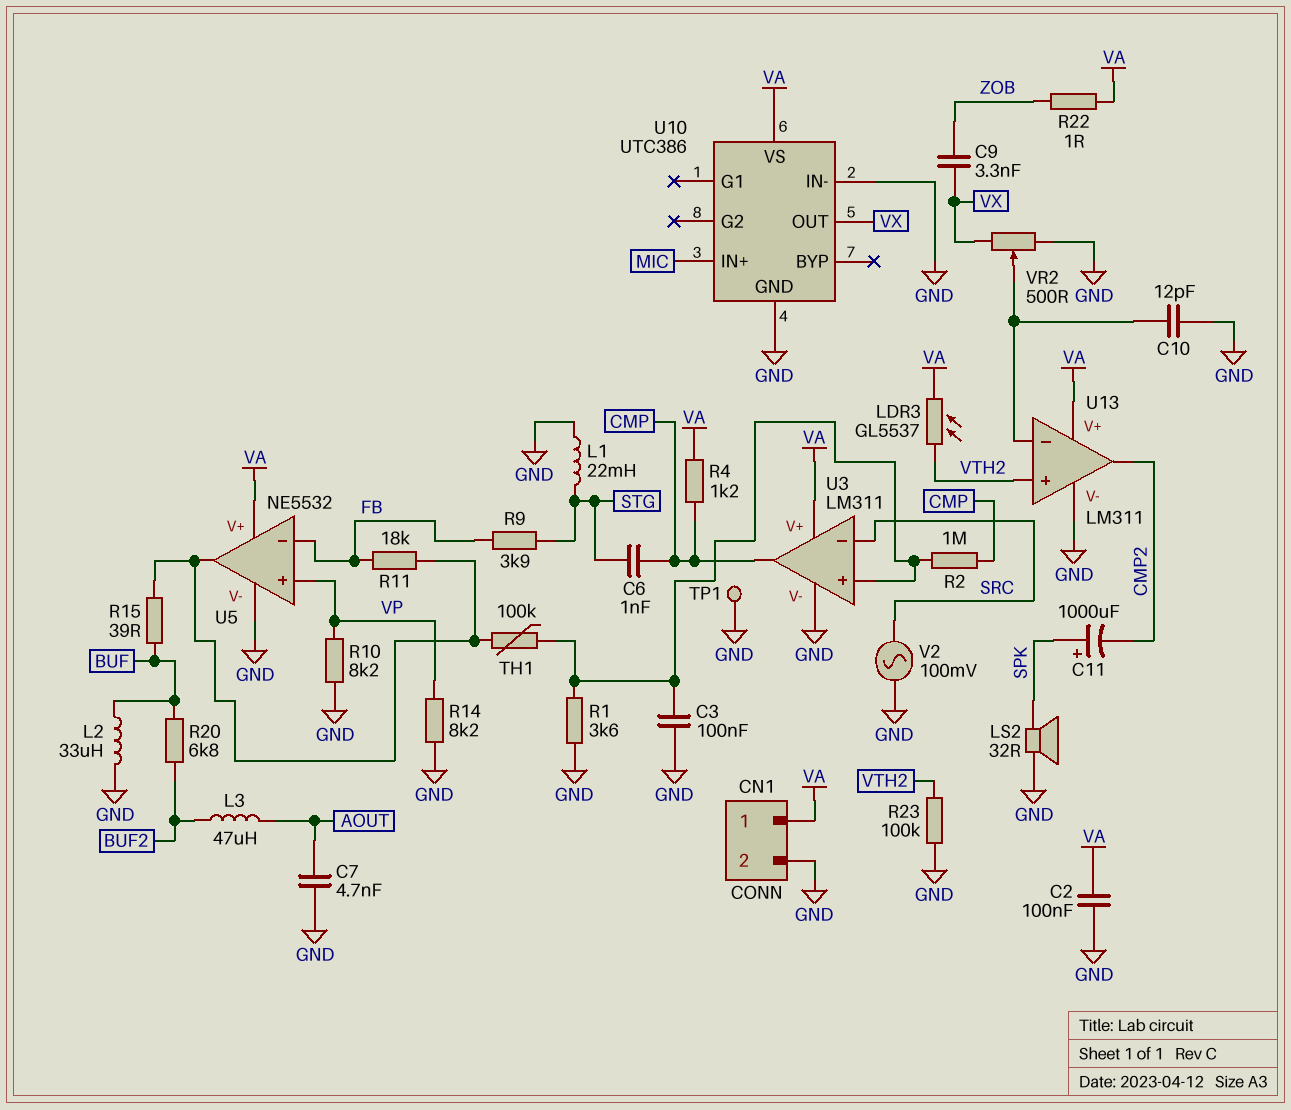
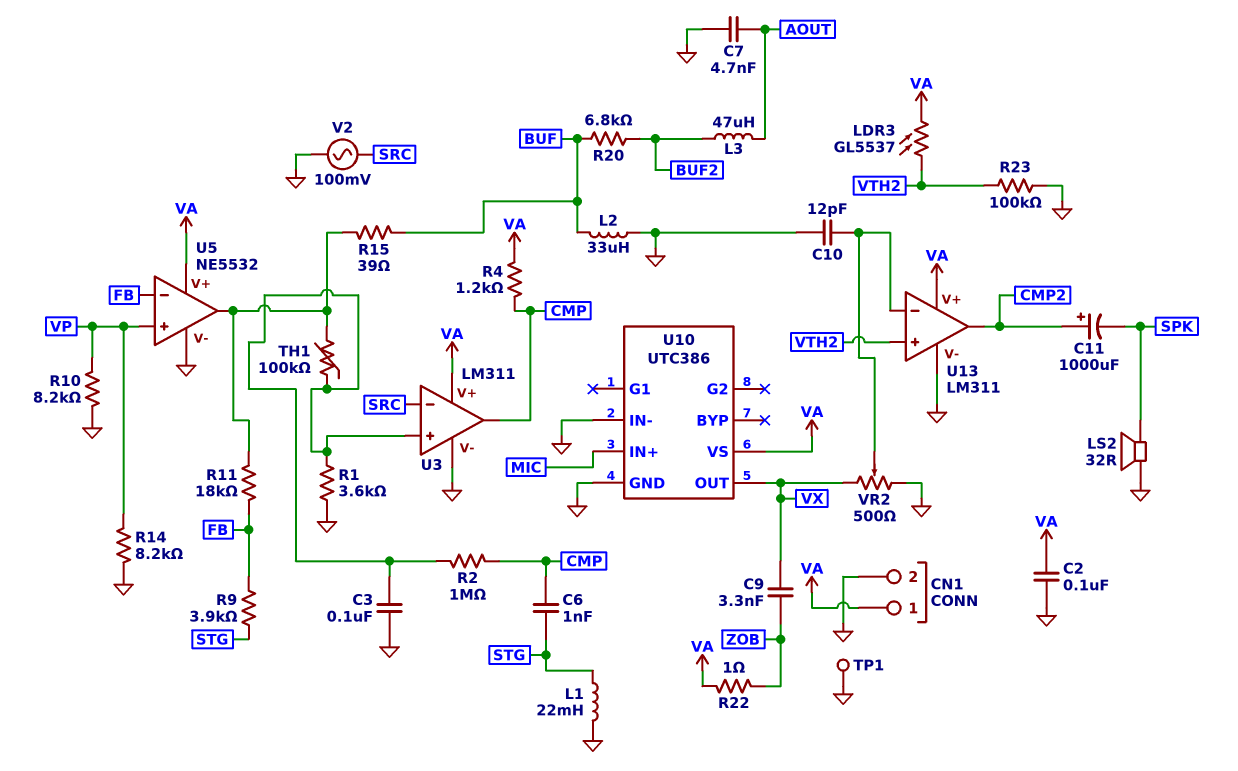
C11: 1000uF (plus SPK, minus CMP2) -> 1000uF (plus CMP2, minus SPK)

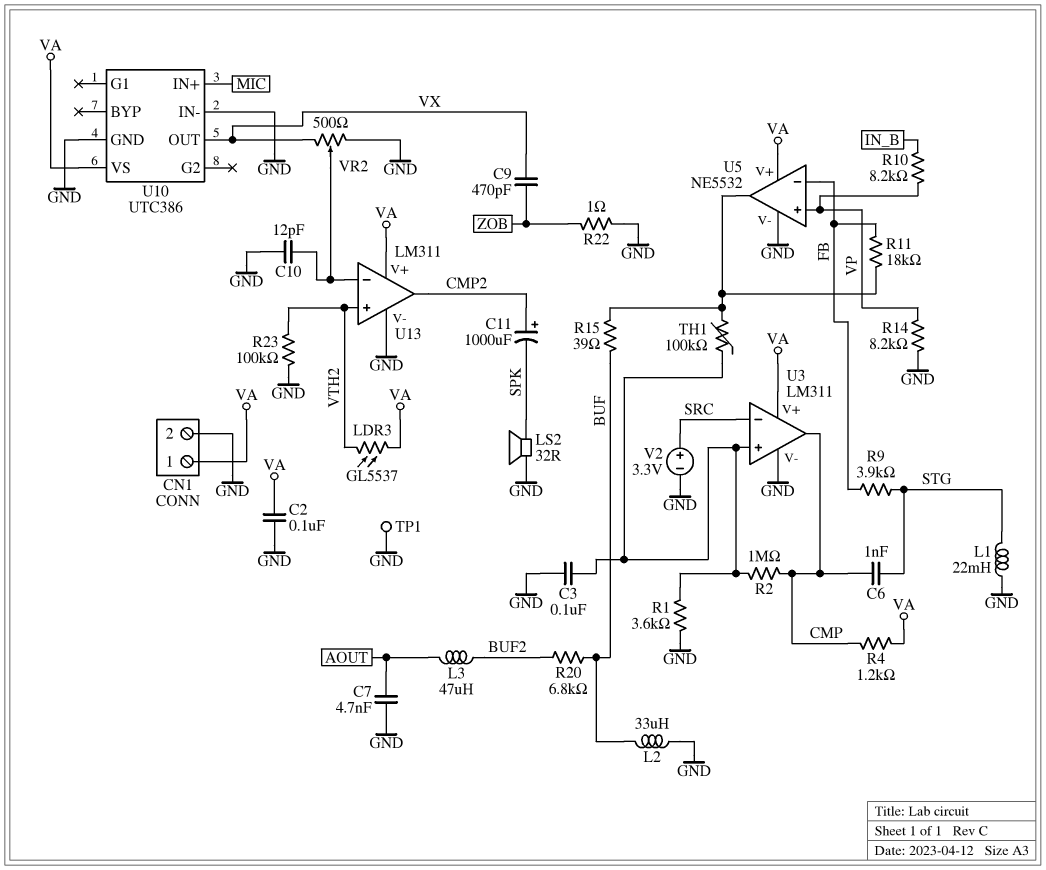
C9: 3.3nF (VX, ZOB) -> 470pF (VX, ZOB)
R10: 8.2k (GND, VP) -> 8.2k (IN_B, VP)
R22: 1 (VA, ZOB) -> 1 (GND, ZOB)
V2: AC 100mV (GND, SRC) -> 3.3V (plus SRC, minus GND)

